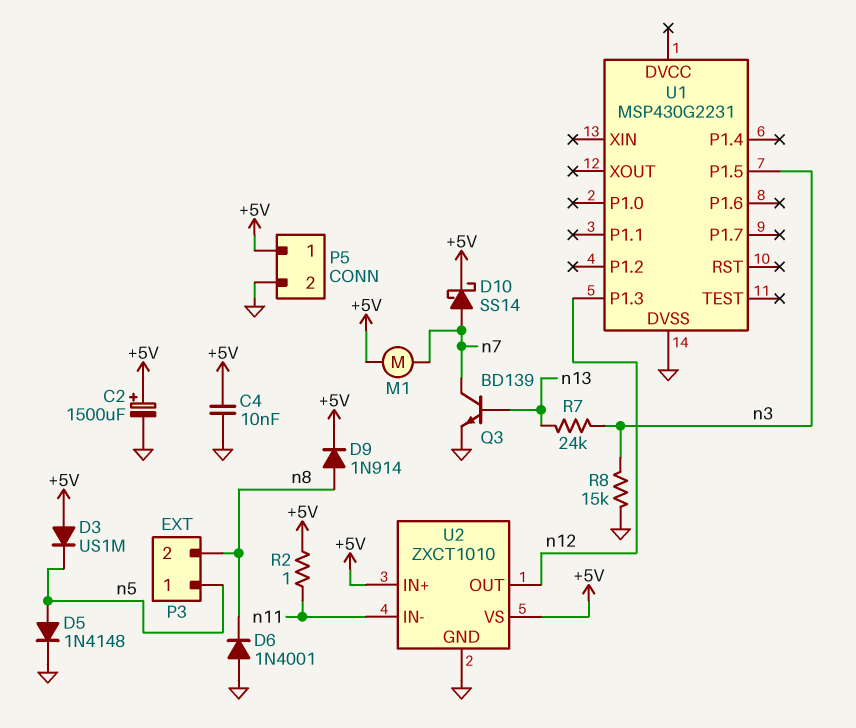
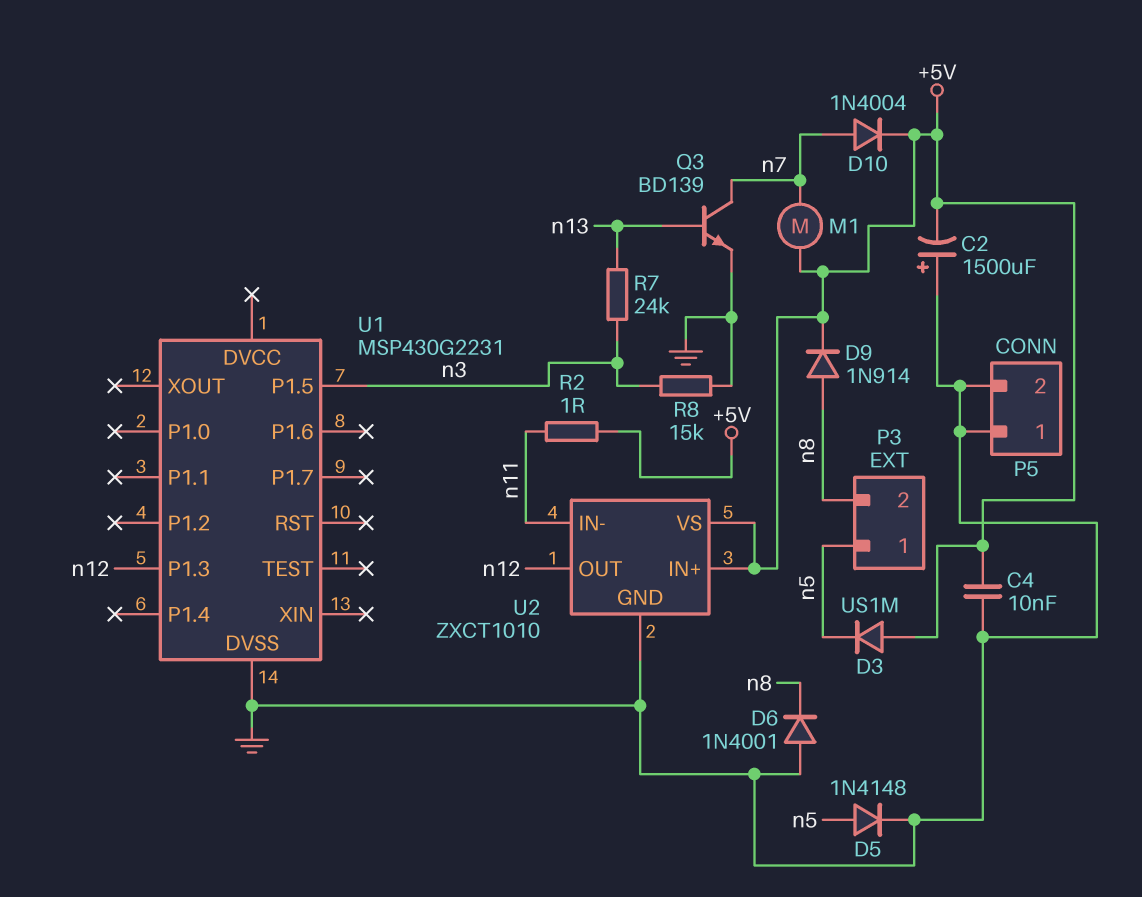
C2: 1500uF (plus +5V, minus GND) -> 1500uF (plus GND, minus +5V)
D10: schottky SS14 (A n7, K +5V) -> diode 1N4004 (A n7, K +5V)
P5 pin 1: +5V -> GND

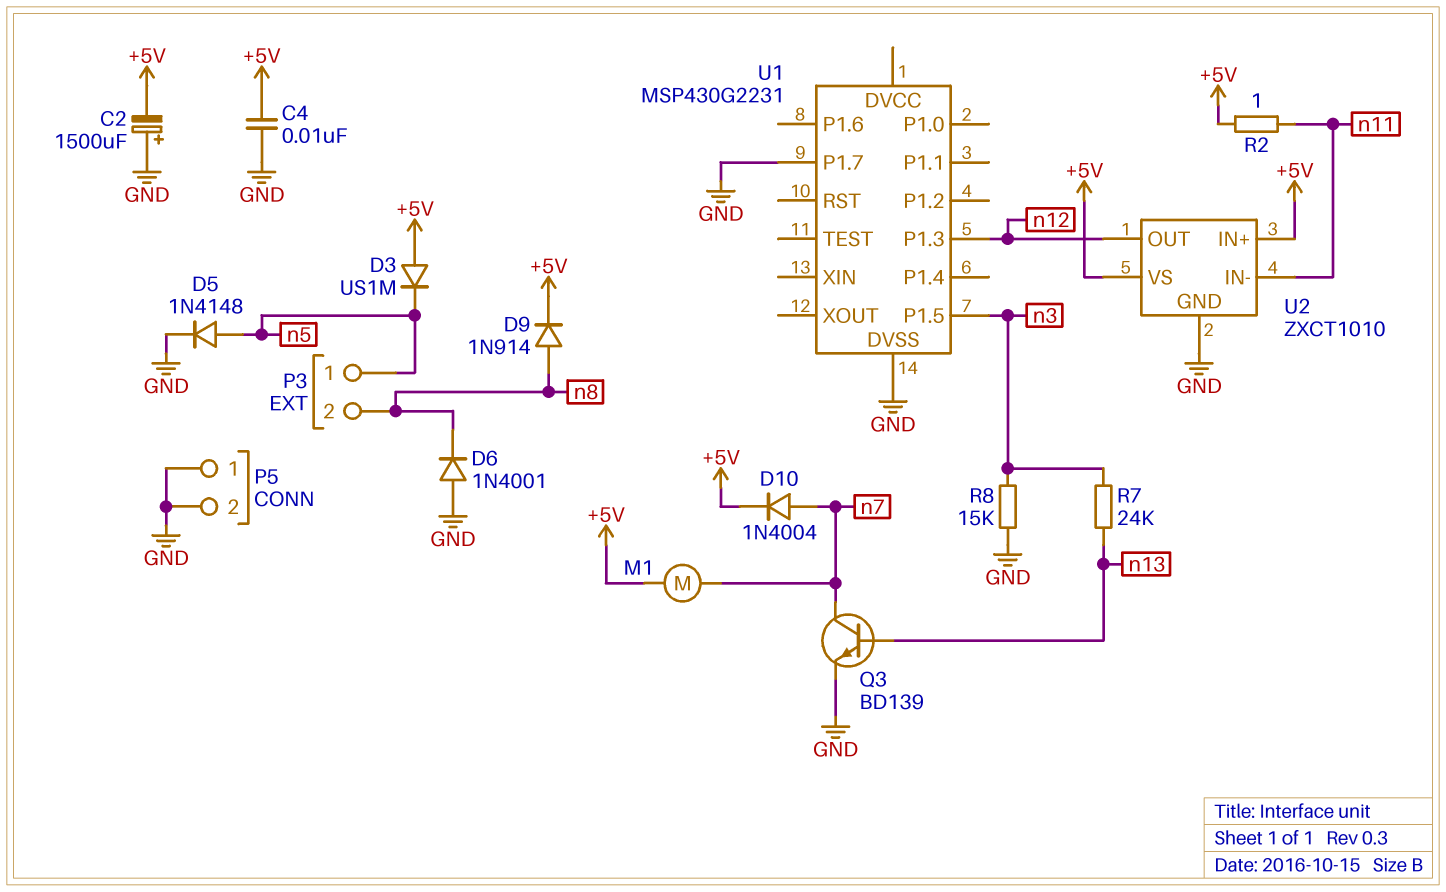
U1 pin P1.7: none -> GND

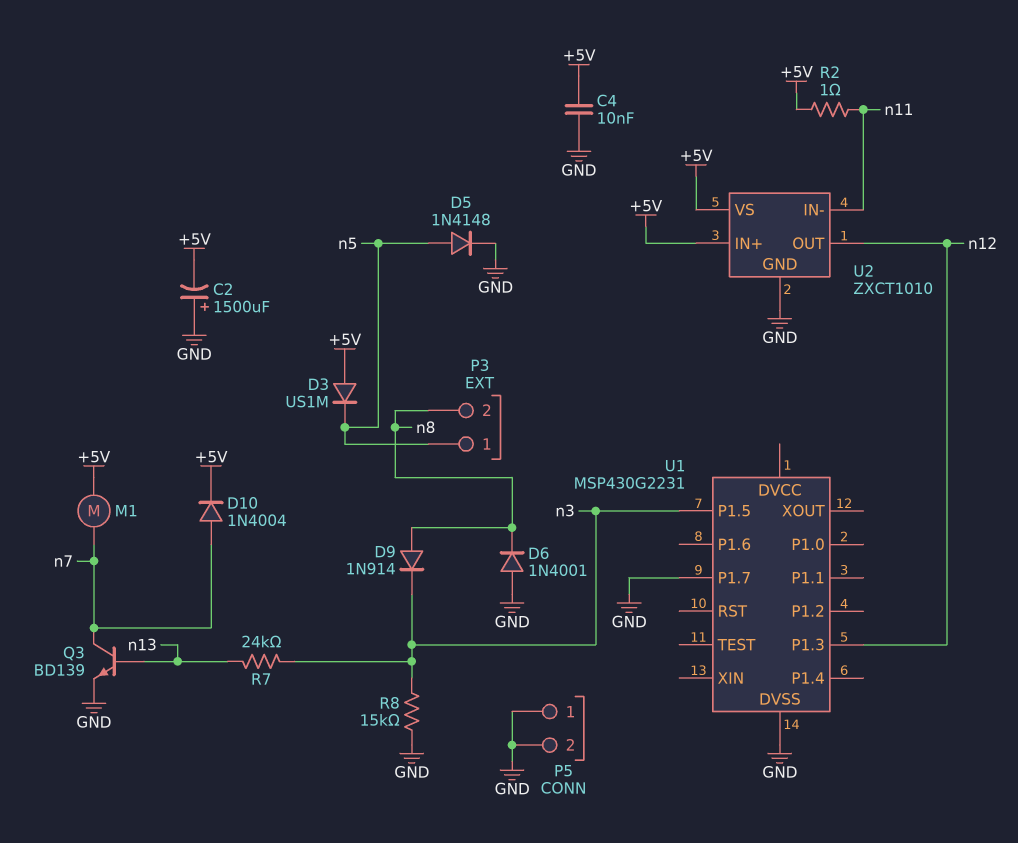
D9: diode 1N914 (A n8, K +5V) -> diode 1N914 (A n8, K n3)

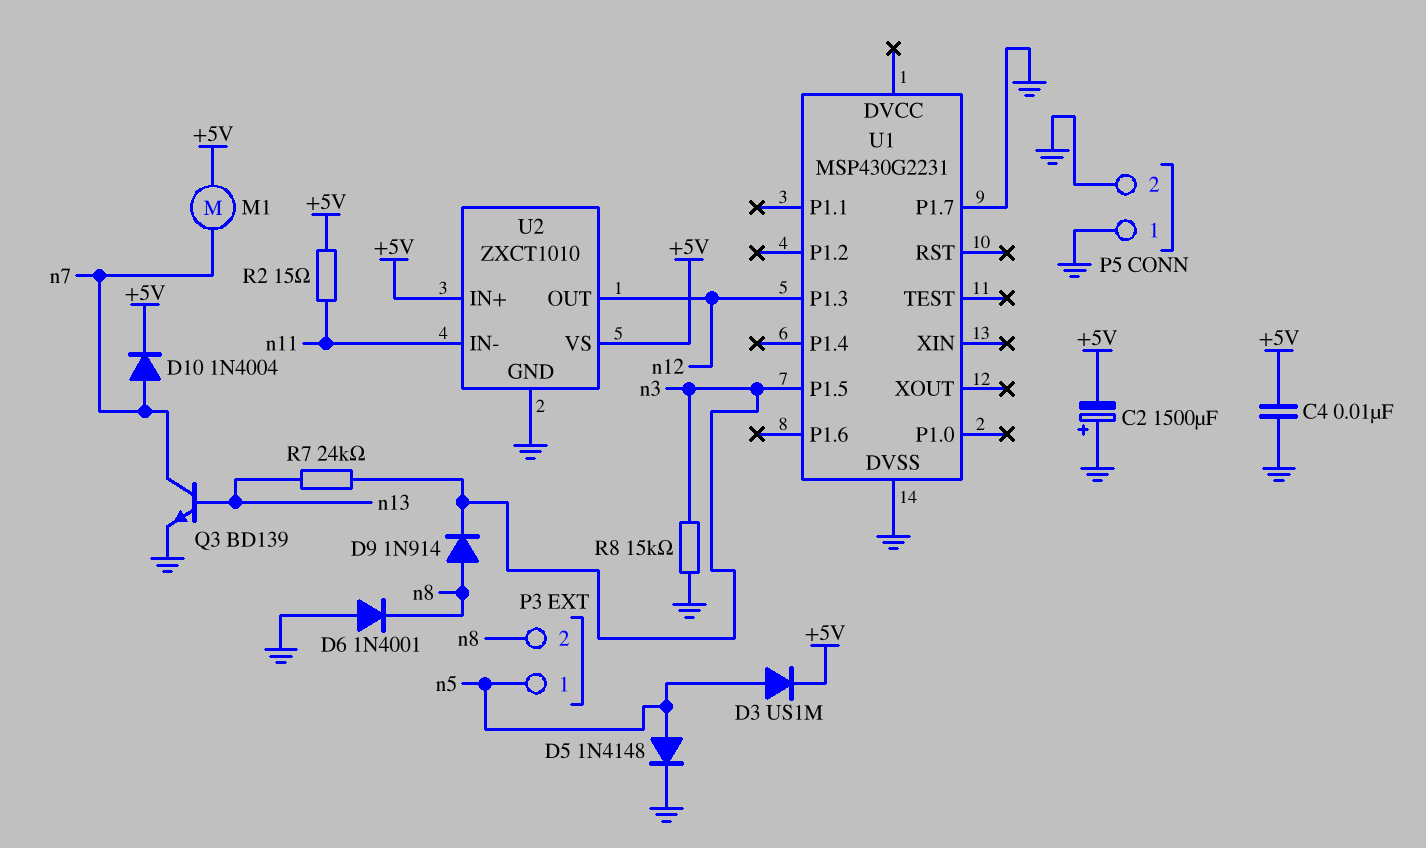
D3: diode US1M (A +5V, K n5) -> diode US1M (A n5, K +5V)
R2: 1 (+5V, n11) -> 15 (+5V, n11)

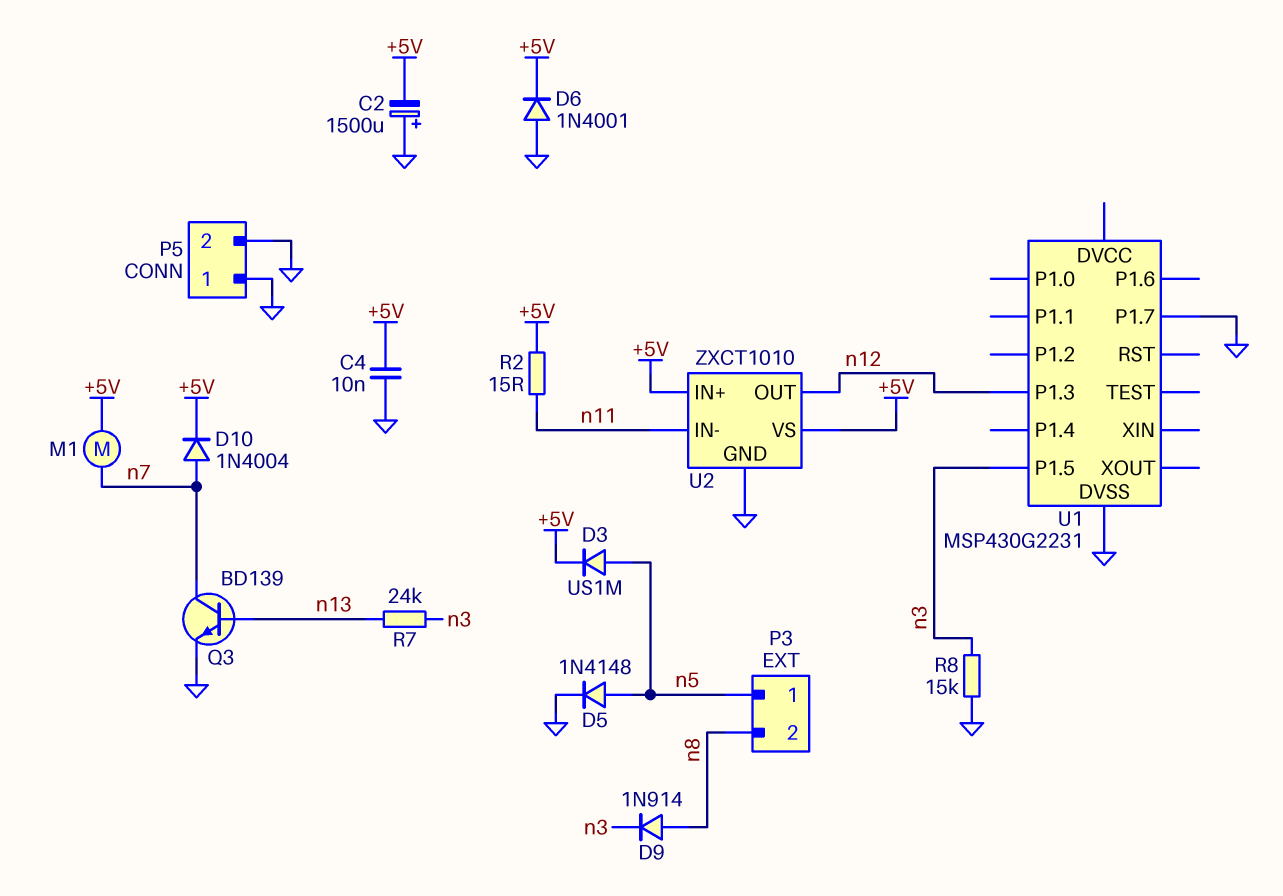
D6: diode 1N4001 (A GND, K n8) -> diode 1N4001 (A GND, K +5V)

